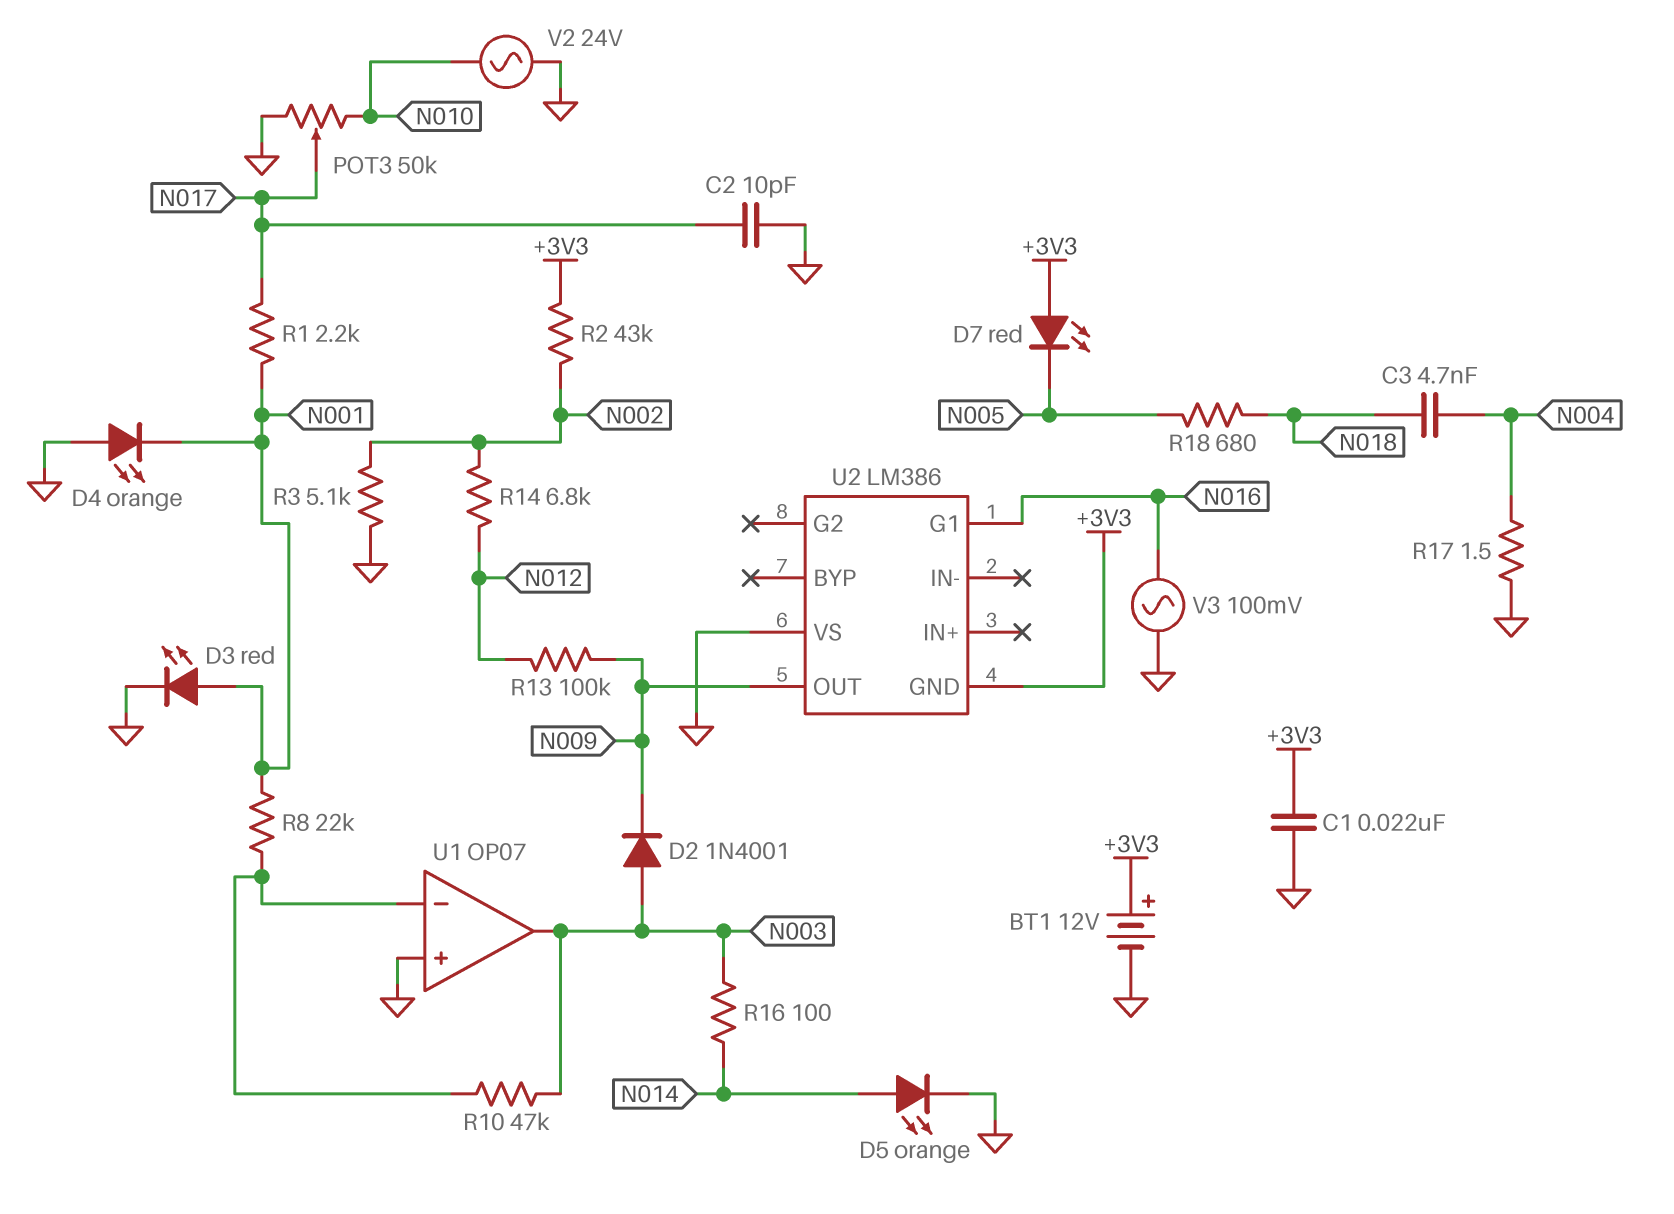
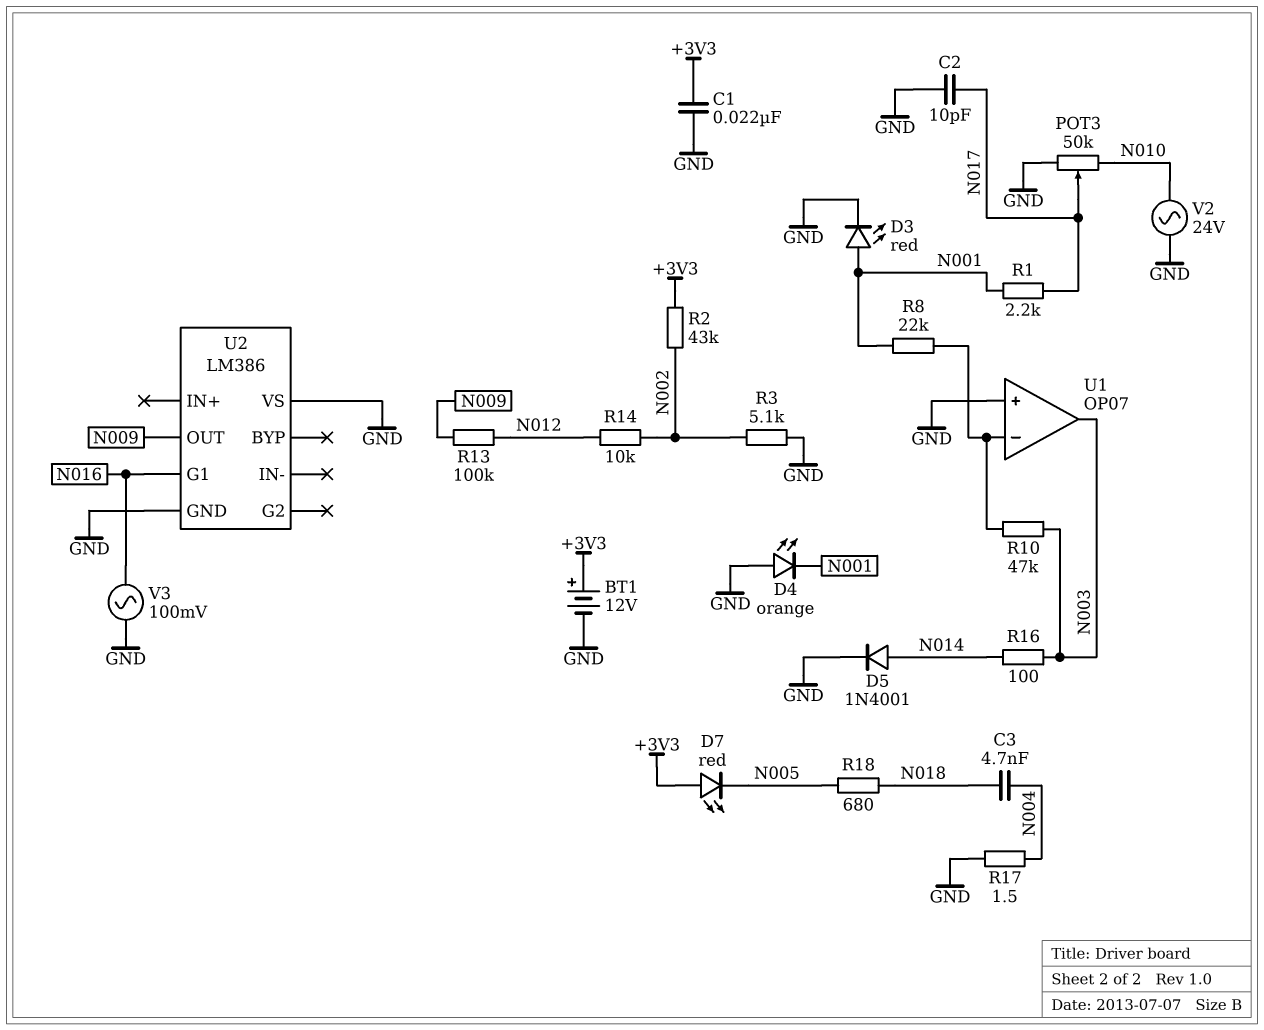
D2: diode 1N4001 (A N003, K N009) -> none
D5: LED orange (A N014, K GND) -> diode 1N4001 (A N014, K GND)
R14: 6.8k (N002, N012) -> 10k (N002, N012)
U2 pin GND: +3V3 -> GND

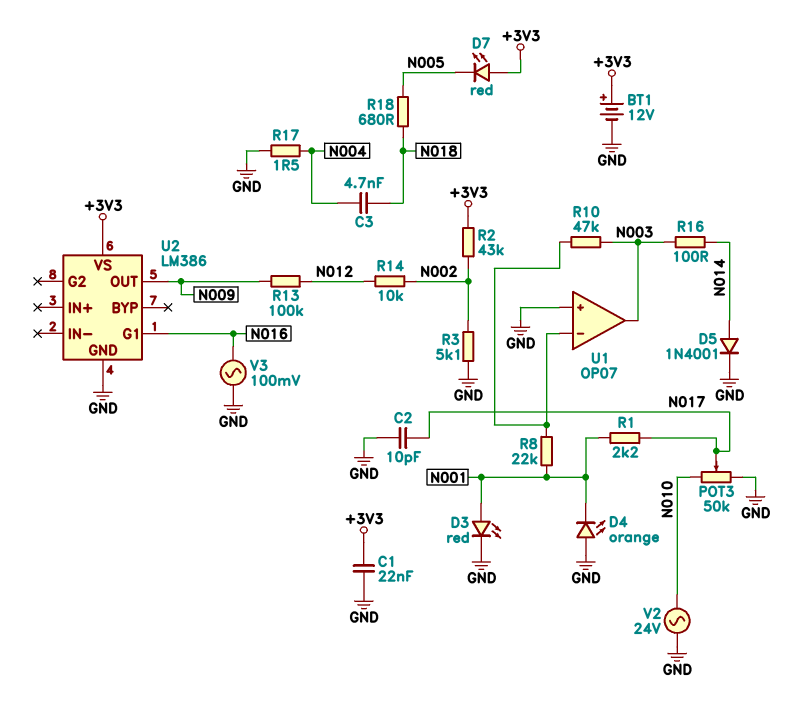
U2 pin VS: GND -> +3V3

